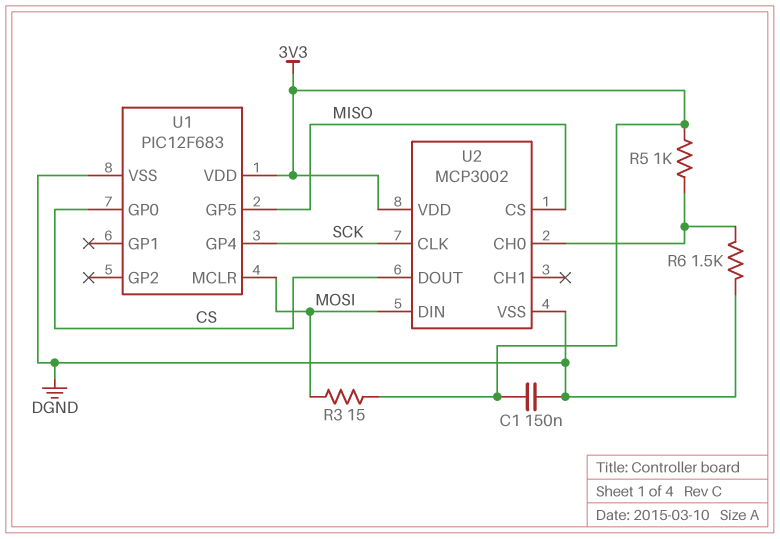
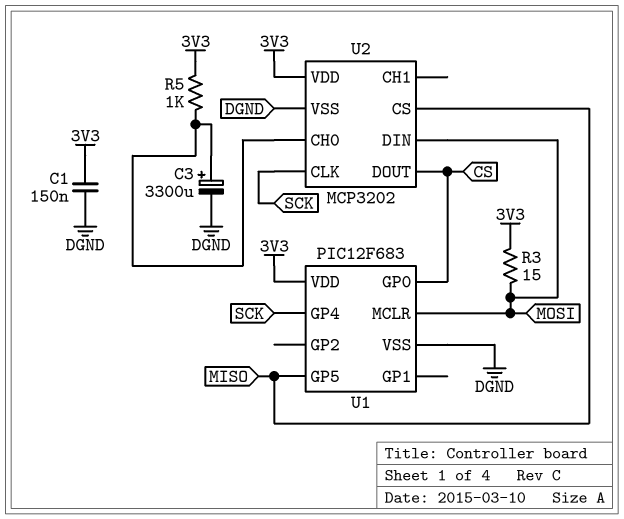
C3: none -> 3300uF (plus U2/CH0, minus DGND)
R6: 1.5k (DGND, U2/CH0) -> none
U2: MCP3002 -> MCP3202

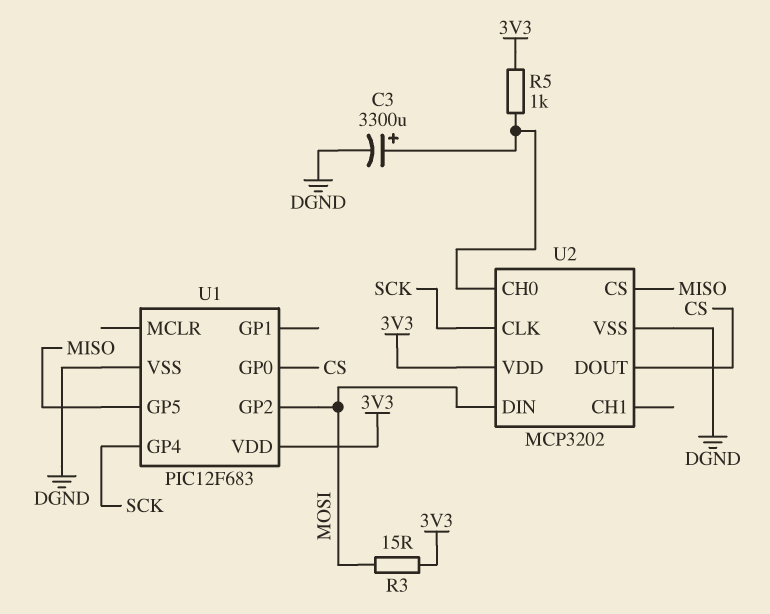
C1: 150nF (3V3, DGND) -> none
U1 pin GP2: none -> MOSI
U1 pin MCLR: MOSI -> none

